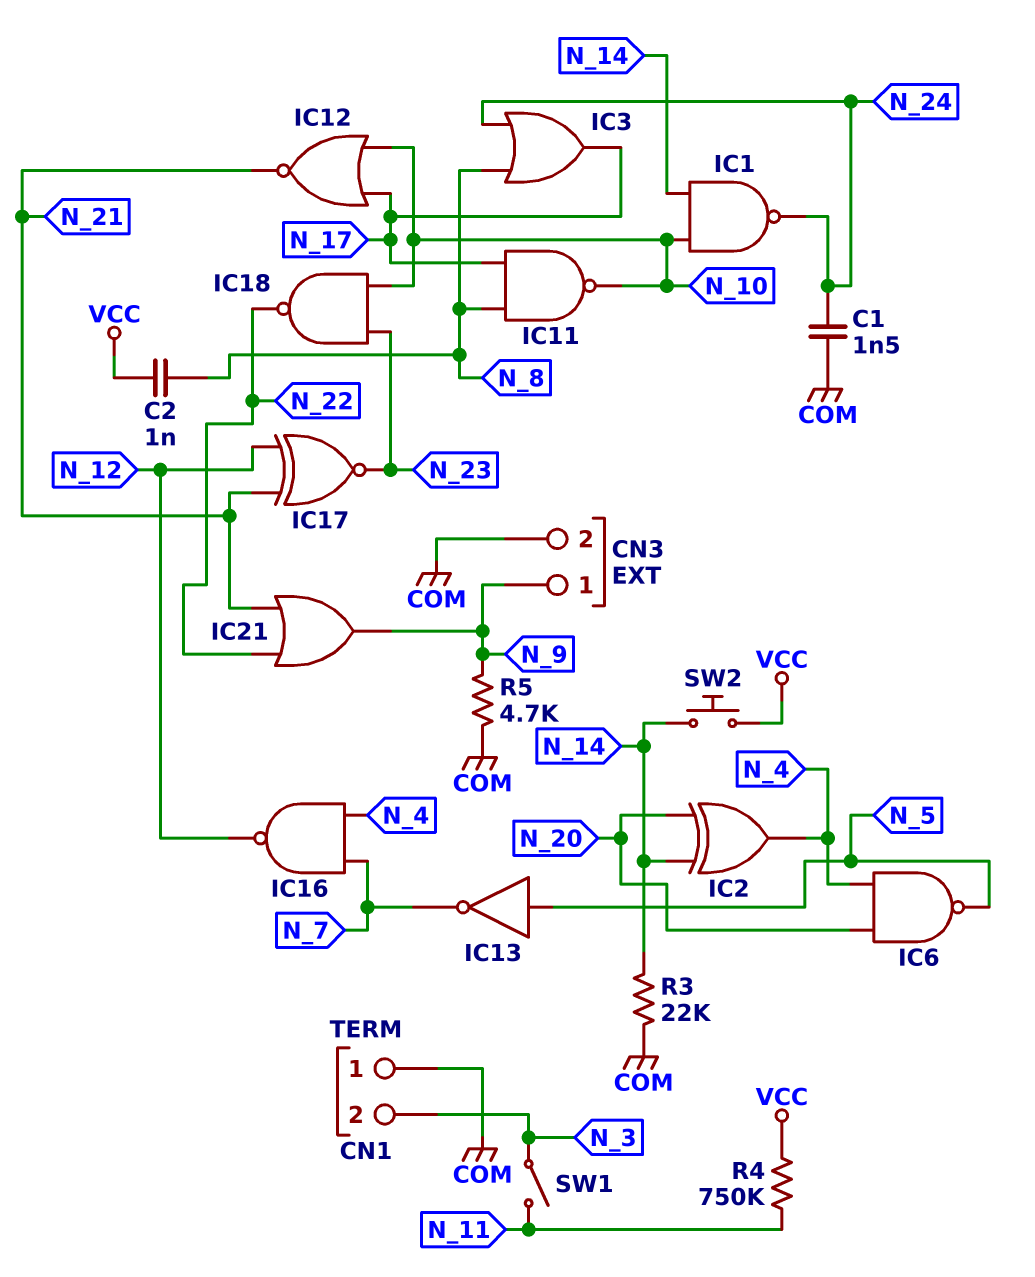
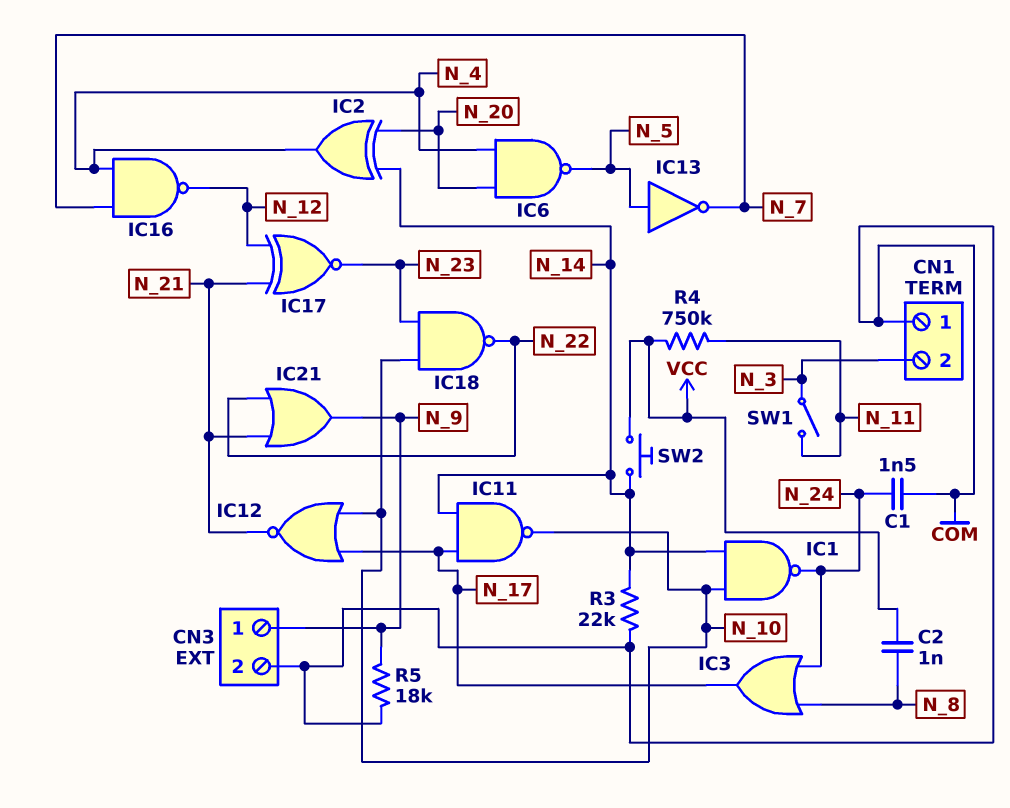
IC11: NAND (in N_8, in N_17, out N_10) -> NAND (in N_14, in N_17, out N_10)
R5: 4.7k (COM, N_9) -> 18k (COM, N_9)

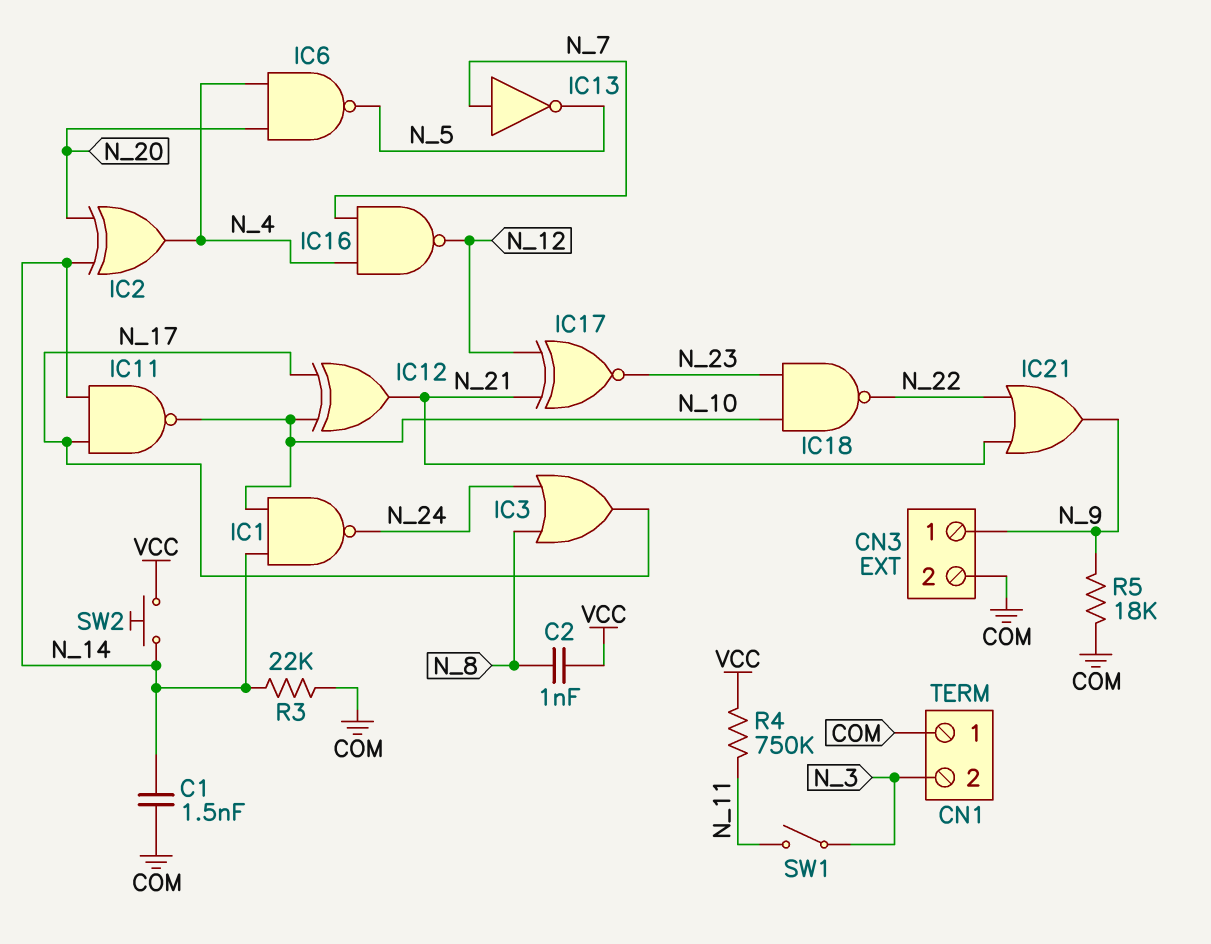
C1: 1.5nF (COM, N_24) -> 1.5nF (COM, N_14)
IC12: NOR (in N_10, in N_17, out N_21) -> XOR (in N_10, in N_17, out N_21)
IC13: NOT (in N_5, out N_7) -> NOT (in N_7, out N_5)

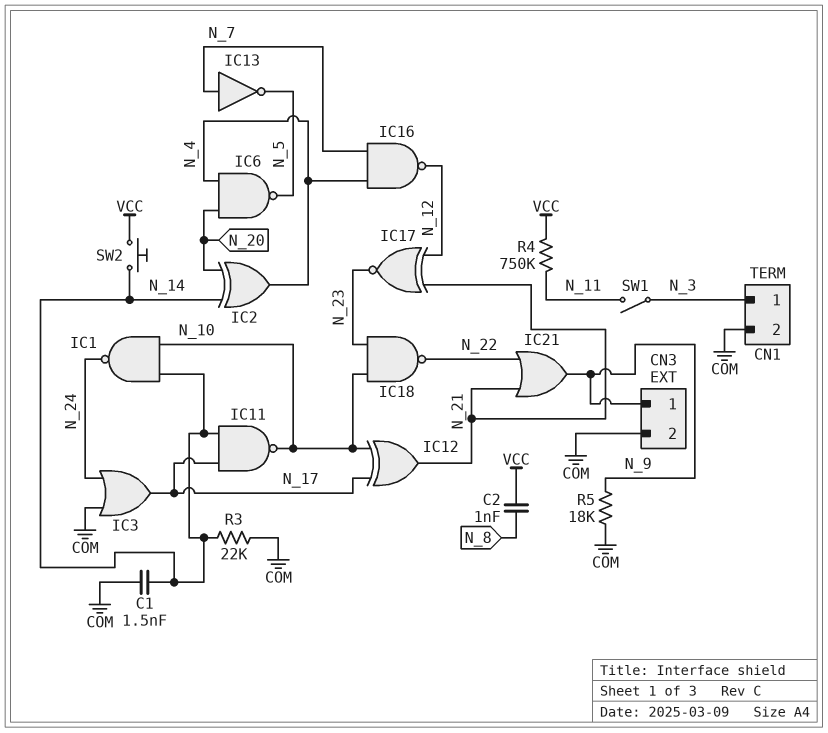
CN1 pin 1: COM -> N_3
CN1 pin 2: N_3 -> COM
IC3: OR (in N_8, in N_24, out N_17) -> OR (in COM, in N_24, out N_17)

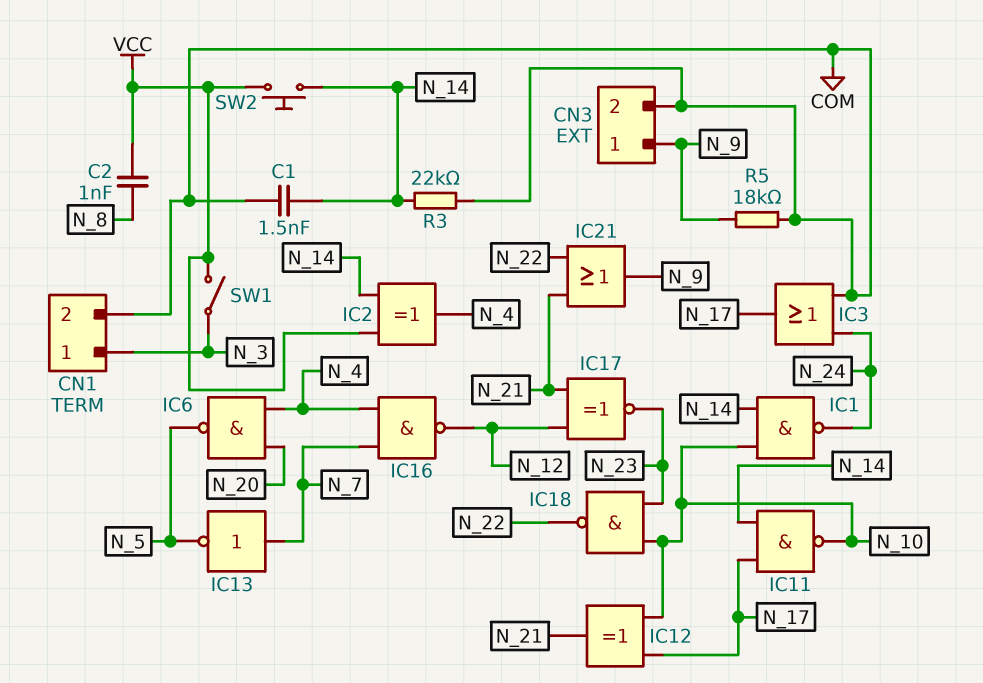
IC2: XOR (in N_14, in N_20, out N_4) -> XOR (in N_14, in VCC, out N_4)
R4: 750k (N_11, VCC) -> none
SW1: switch (N_3, N_11) -> switch (N_3, VCC)

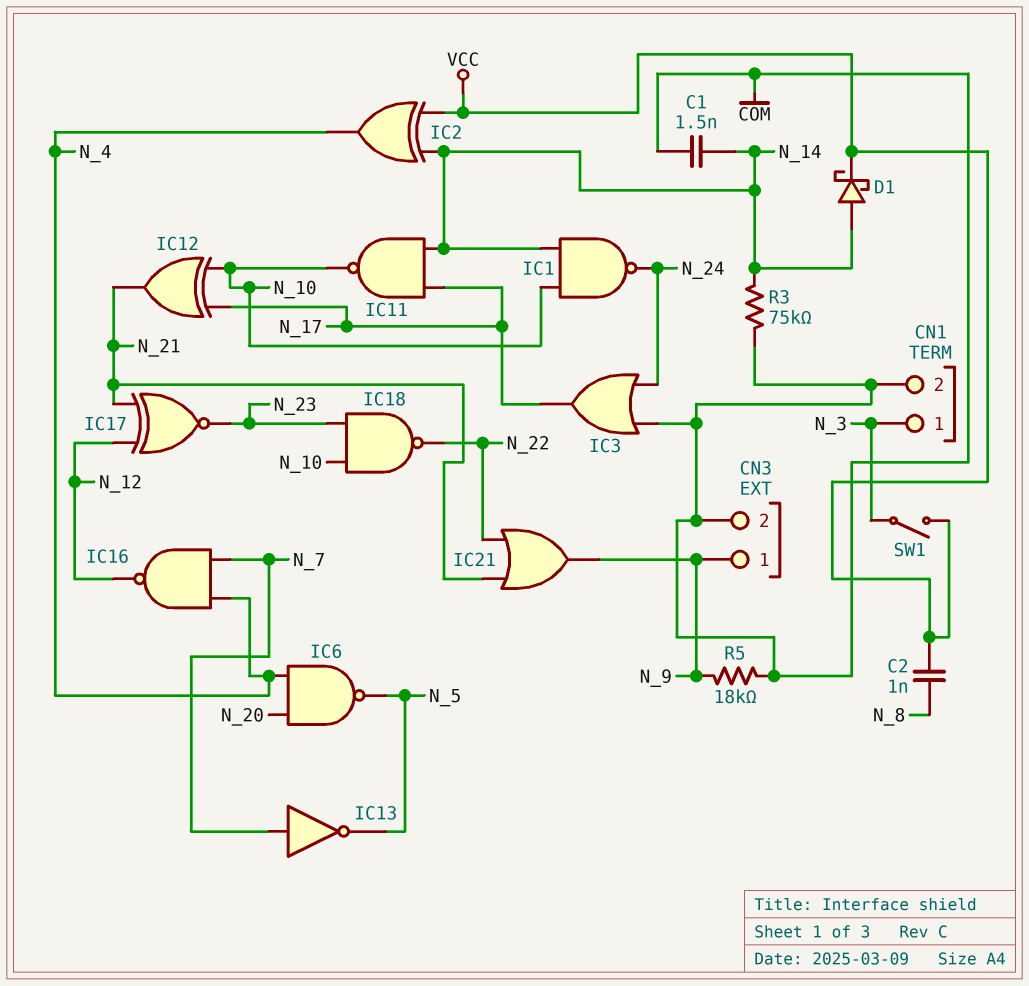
D1: none -> schottky (A N_14, K VCC)
R3: 22k (COM, N_14) -> 75k (COM, N_14)
SW2: button (N_14, VCC) -> none

